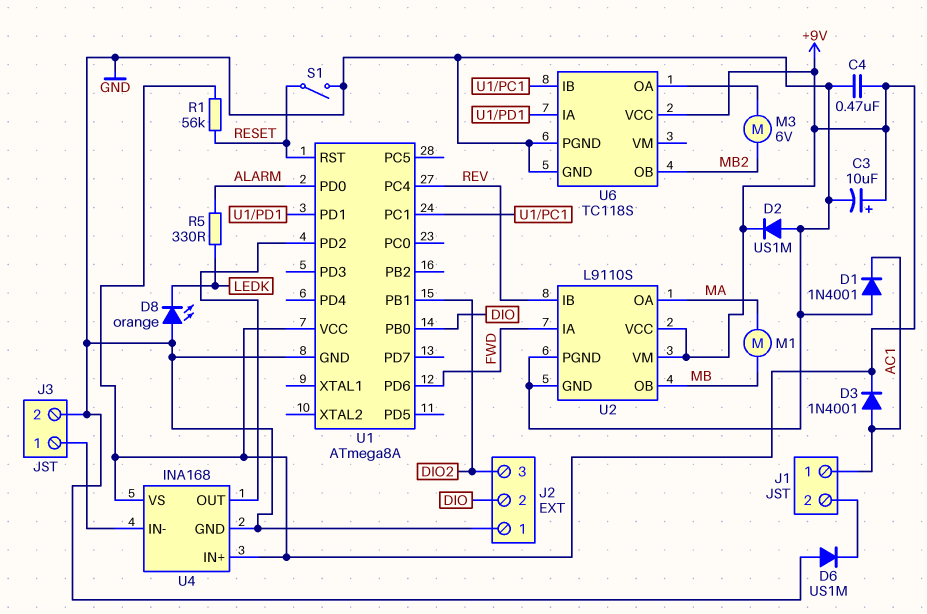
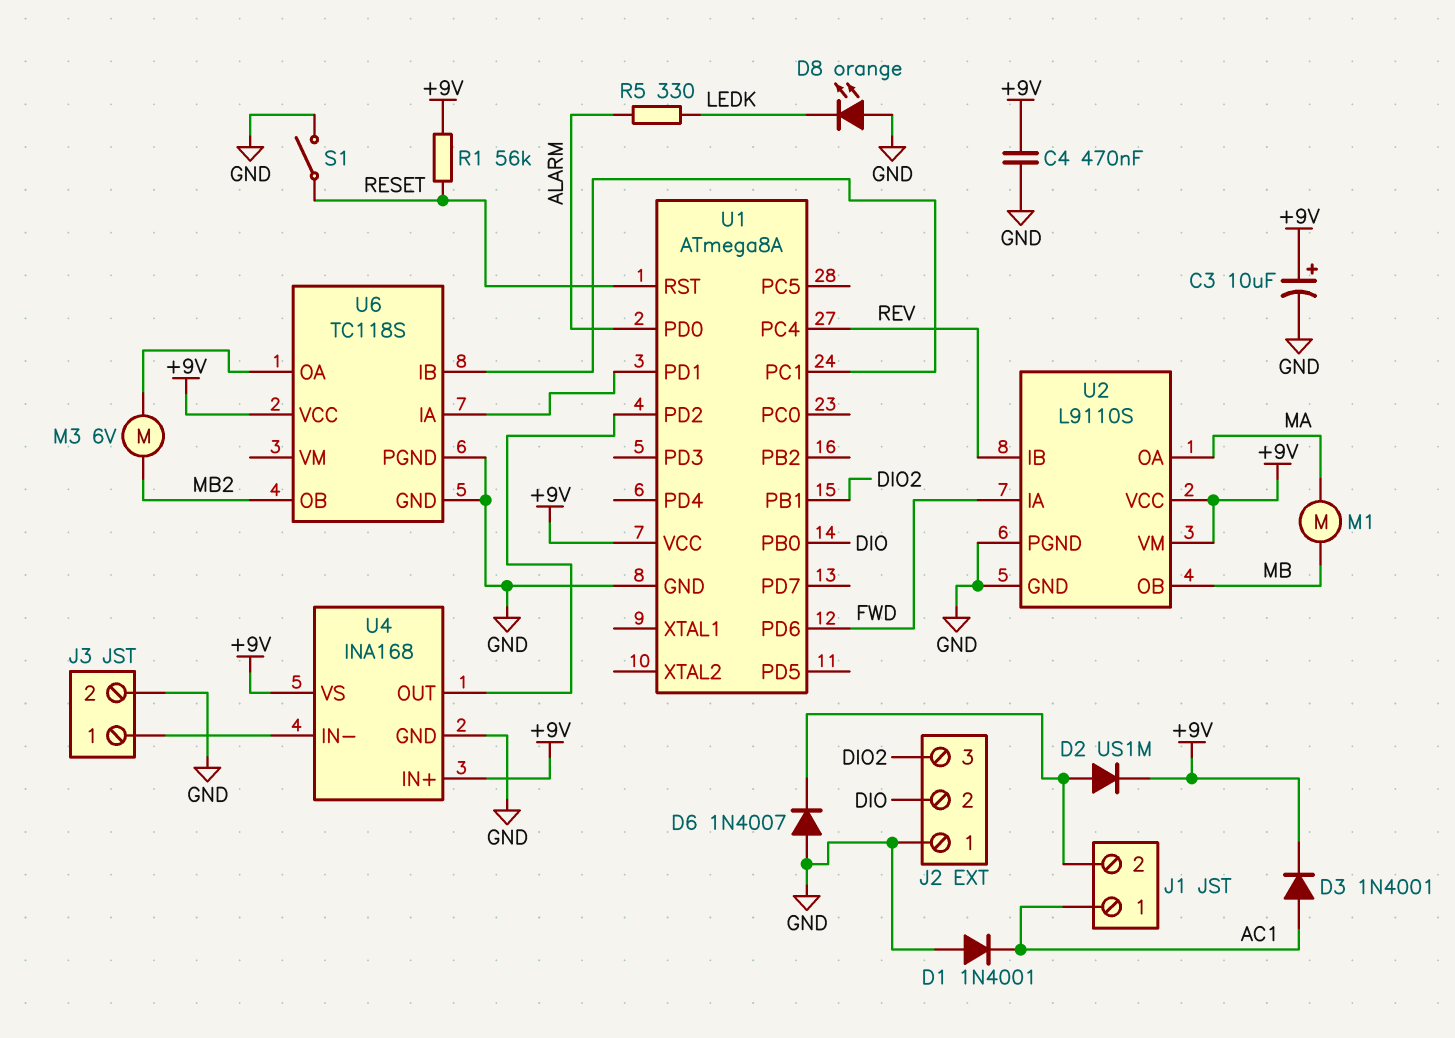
D2: diode US1M (A GND, K +9V) -> diode US1M (A J1/2, K +9V)
D6: diode US1M (A GND, K J1/2) -> diode 1N4007 (A GND, K J1/2)

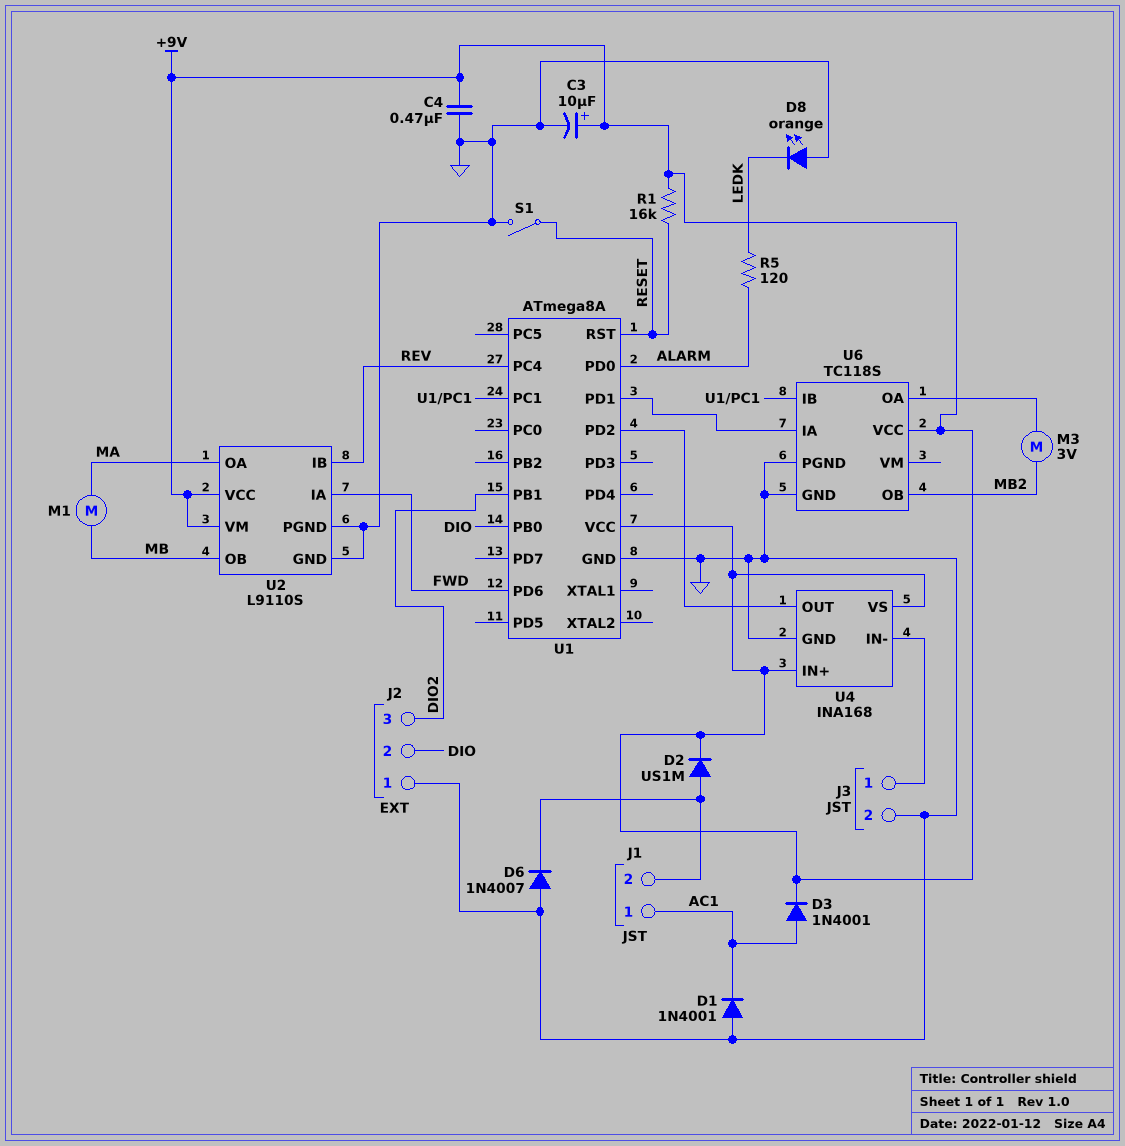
M3: motor 6V (MB2, U6/OA) -> motor 3V (MB2, U6/OA)
R1: 56k (+9V, RESET) -> 16k (+9V, RESET)
R5: 330 (ALARM, LEDK) -> 120 (ALARM, LEDK)

